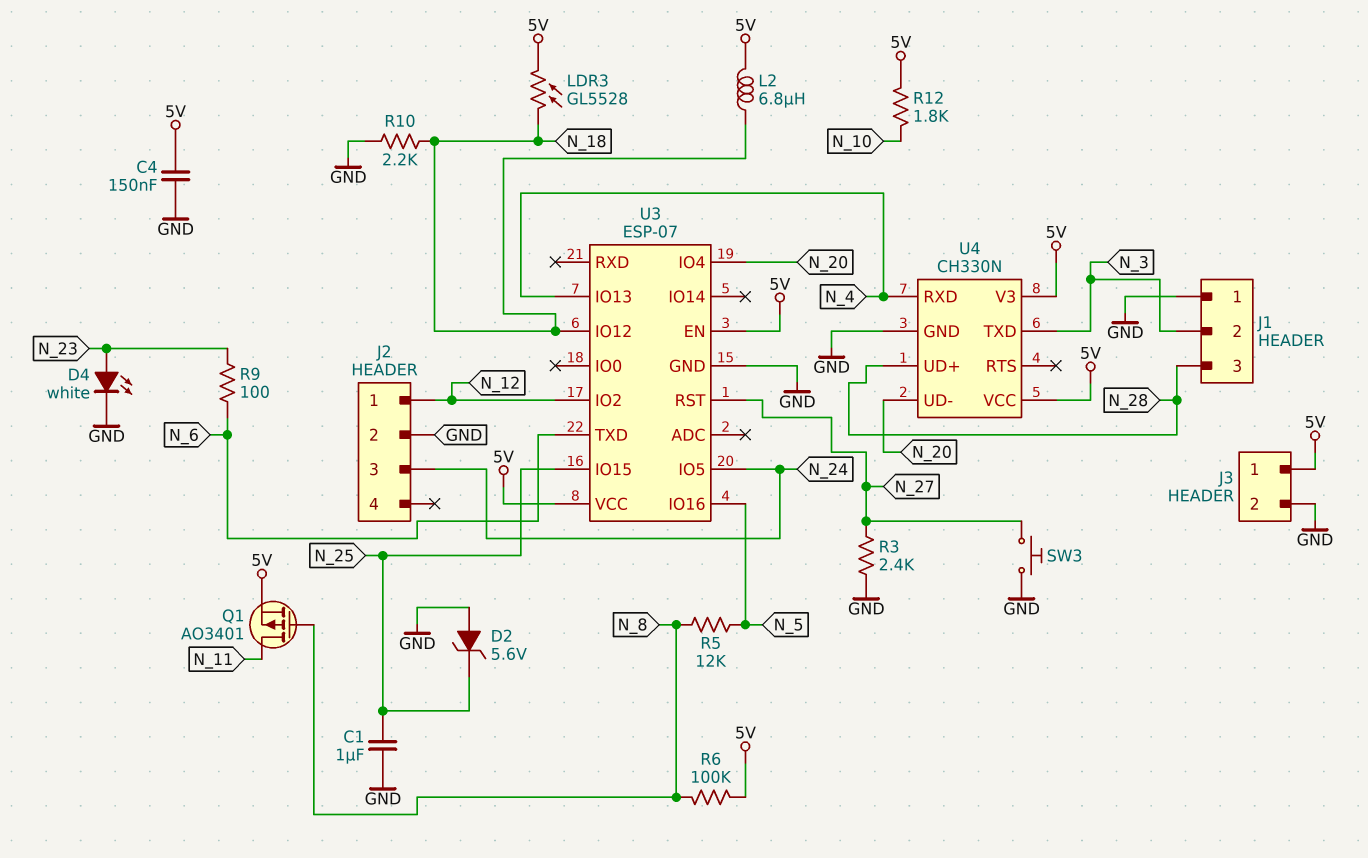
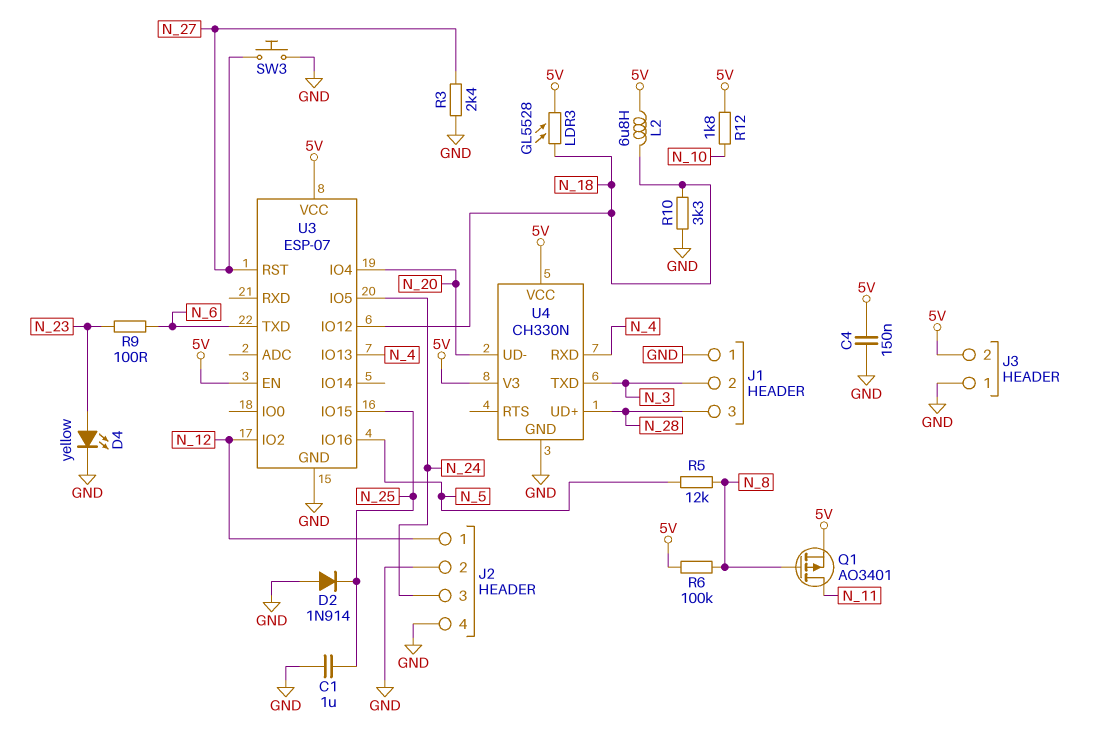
D2: zener 5.6V (A GND, K N_25) -> diode 1N914 (A GND, K N_25)
D4: LED white (A N_23, K GND) -> LED yellow (A N_23, K GND)
J2 pin 4: none -> GND
J3 pin 1: 5V -> GND
J3 pin 2: GND -> 5V
R10: 2.2k (GND, N_18) -> 3.3k (GND, N_18)

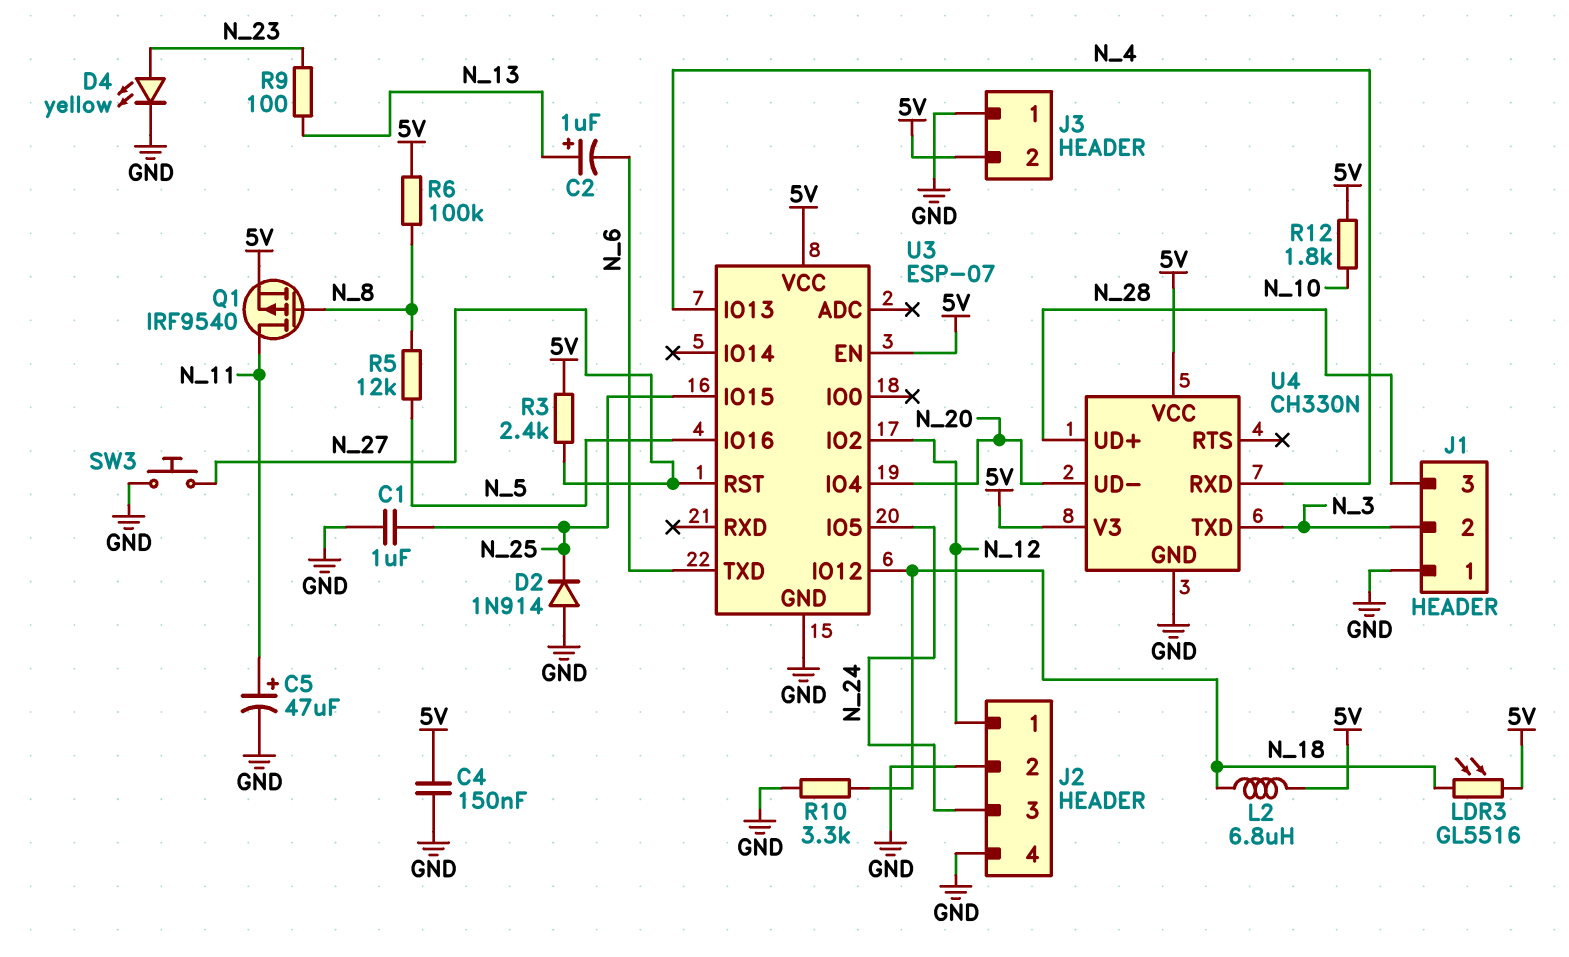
C2: none -> 1uF (plus N_13, minus N_6)
C5: none -> 47uF (plus N_11, minus GND)
LDR3: GL5528 (5V, N_18) -> GL5516 (5V, N_18)
Q1: PMOS AO3401 (G N_8, D N_11, S 5V) -> PMOS IRF9540 (G N_8, D N_11, S 5V)
R3: 2.4k (GND, N_27) -> 2.4k (5V, N_27)
R9: 100 (N_6, N_23) -> 100 (N_13, N_23)

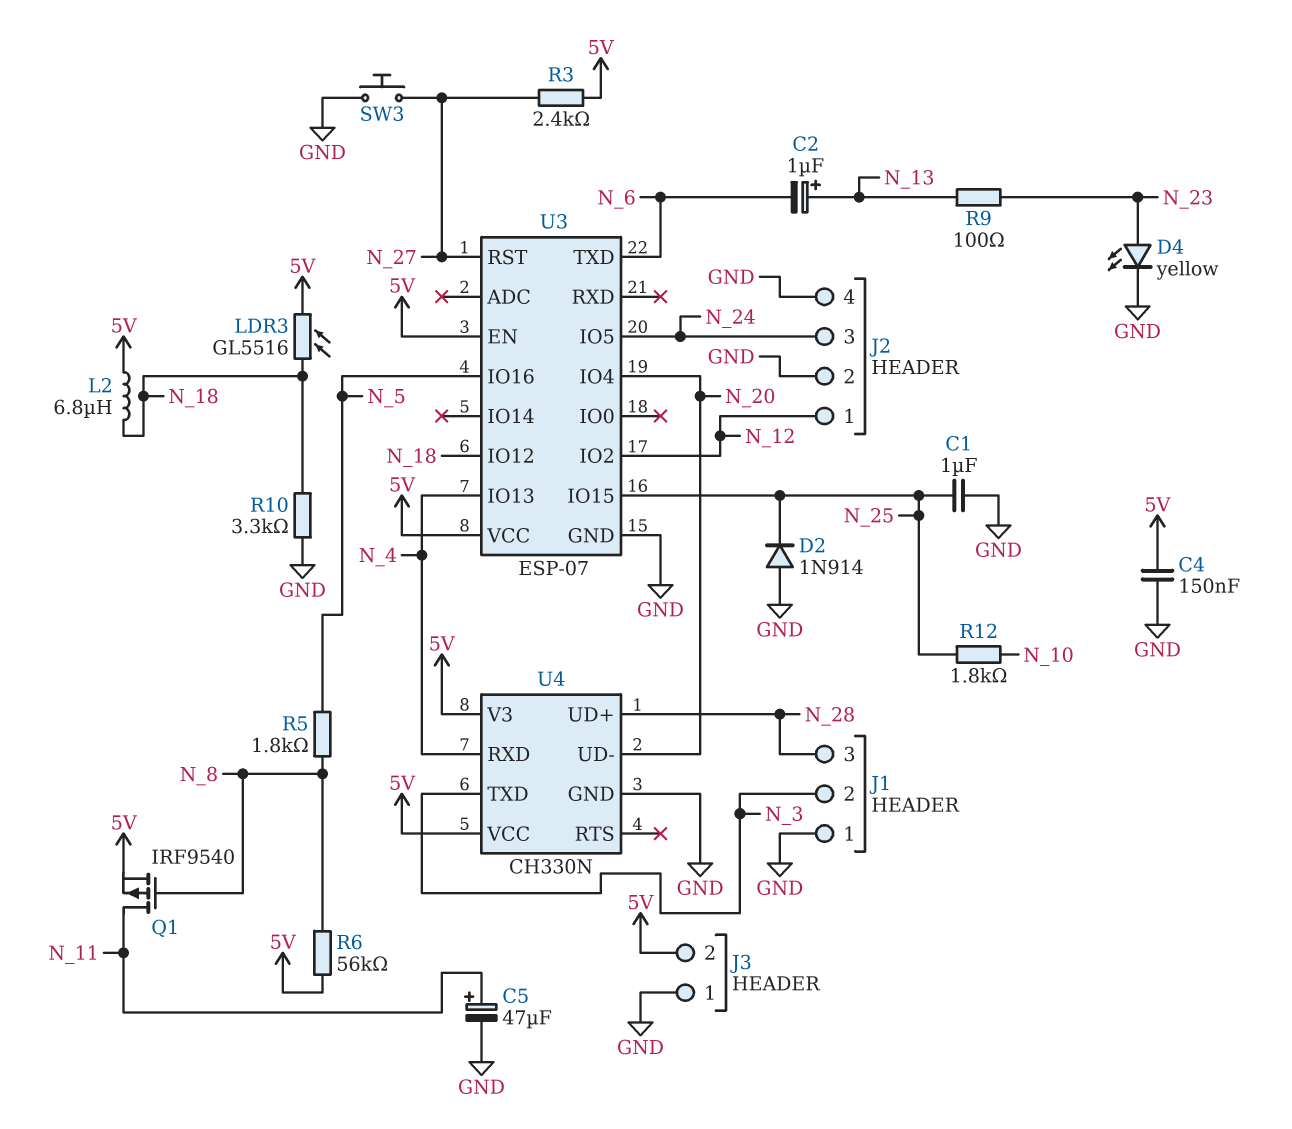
R5: 12k (N_5, N_8) -> 1.8k (N_5, N_8)
R6: 100k (5V, N_8) -> 56k (5V, N_8)
R12: 1.8k (5V, N_10) -> 1.8k (N_10, N_25)

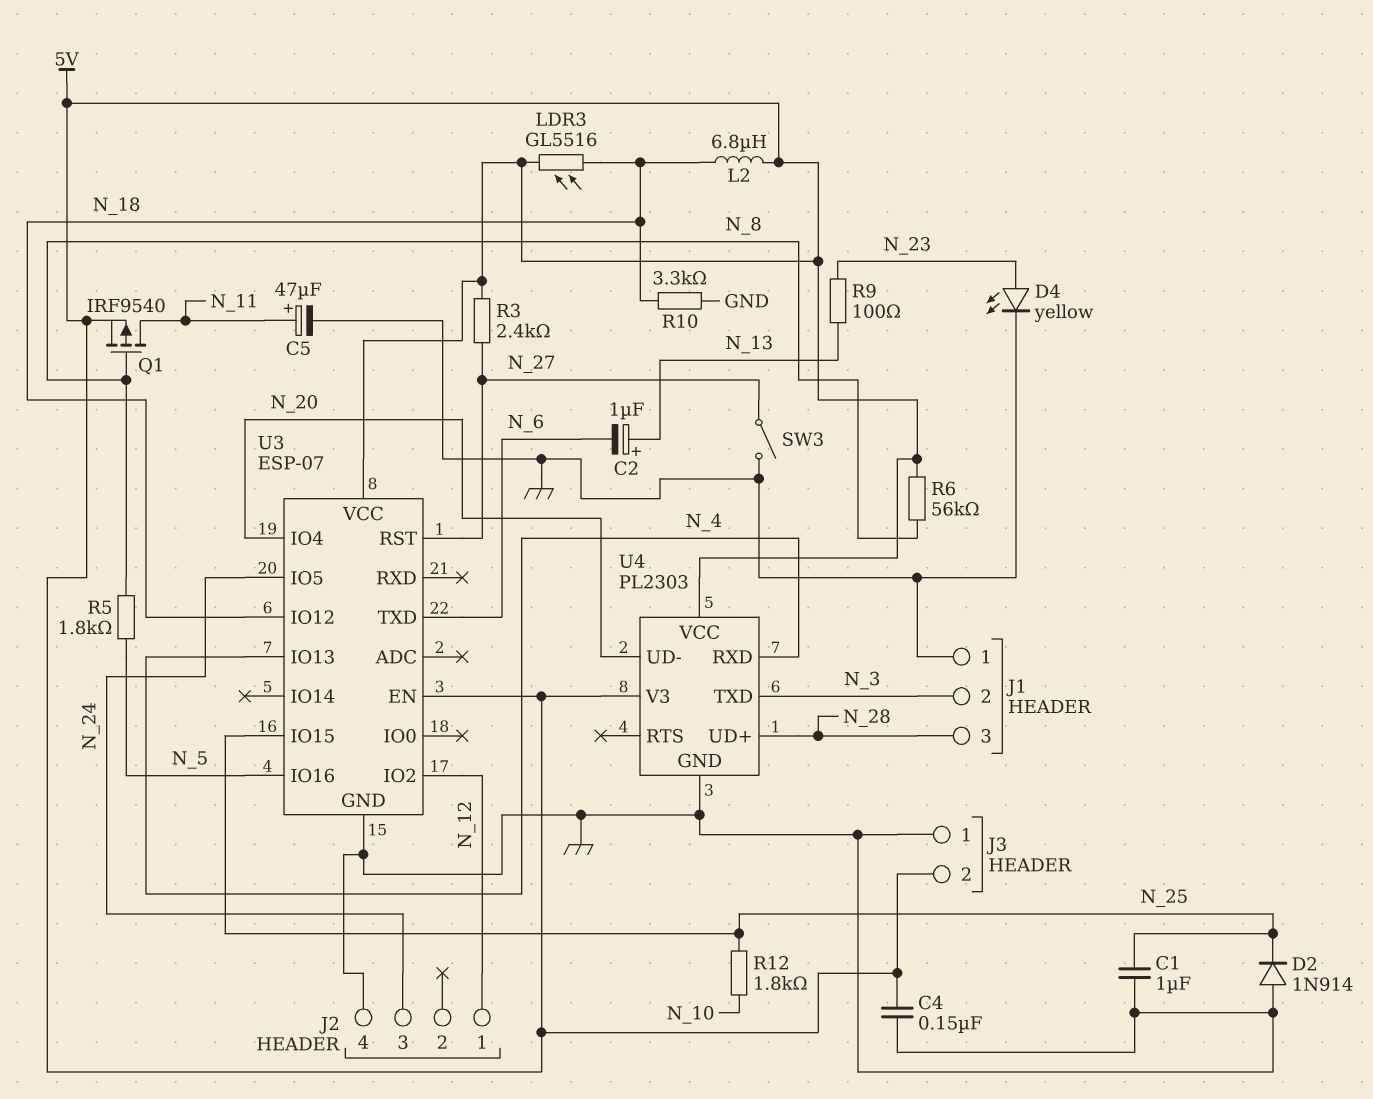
J2 pin 2: GND -> none
SW3: button (GND, N_27) -> switch (GND, N_27)
U4: CH330N -> PL2303

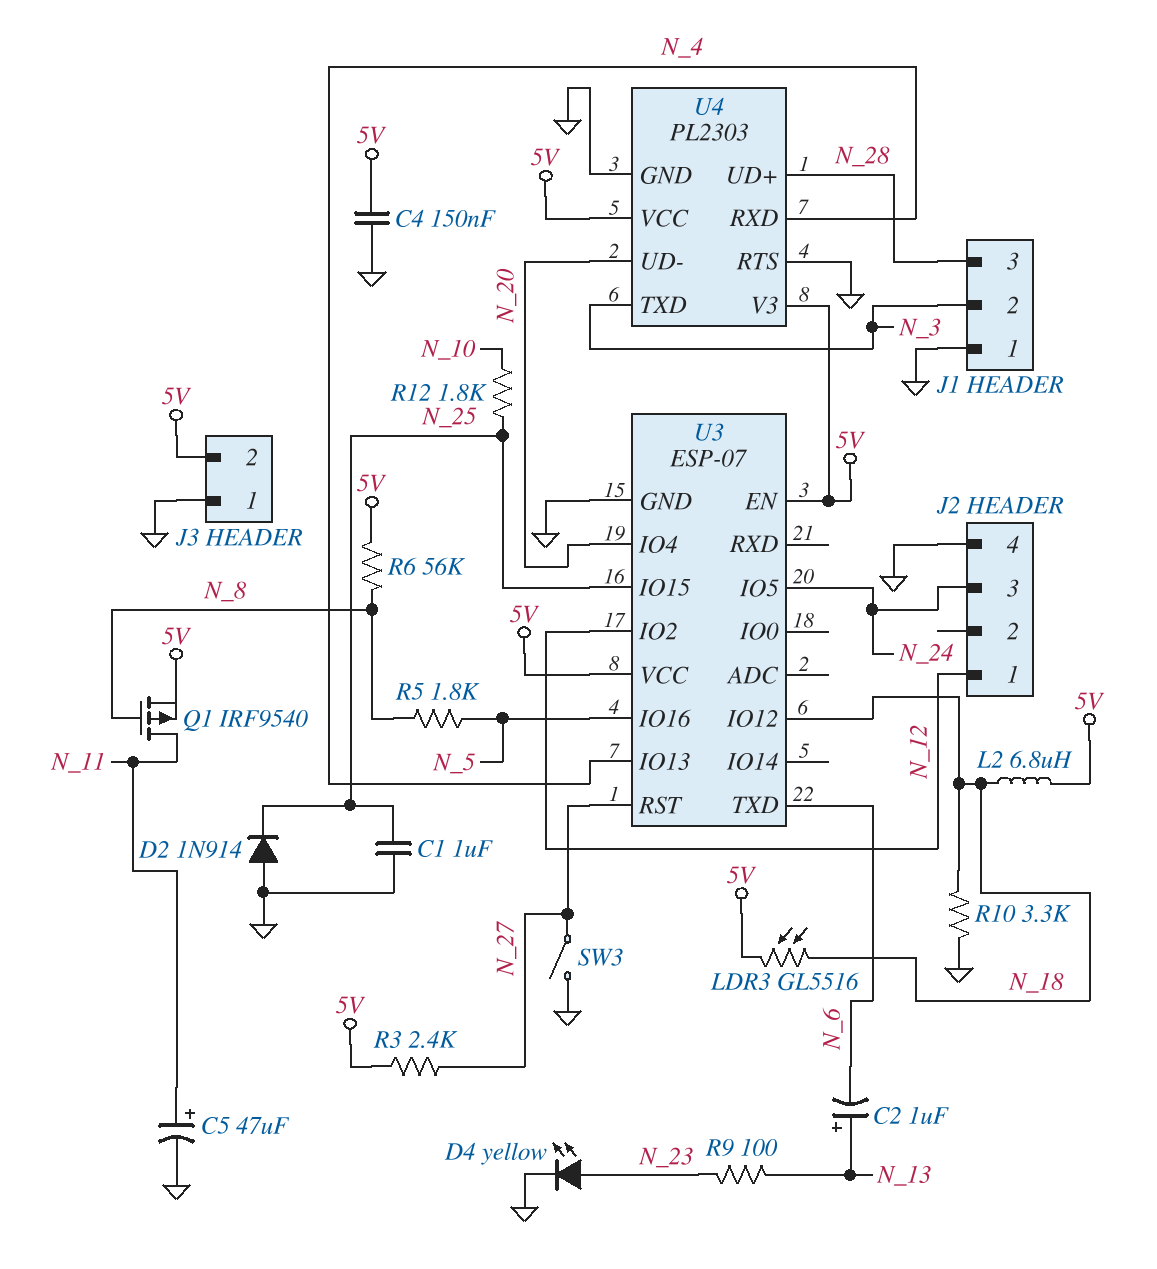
U4 pin RTS: none -> GND

